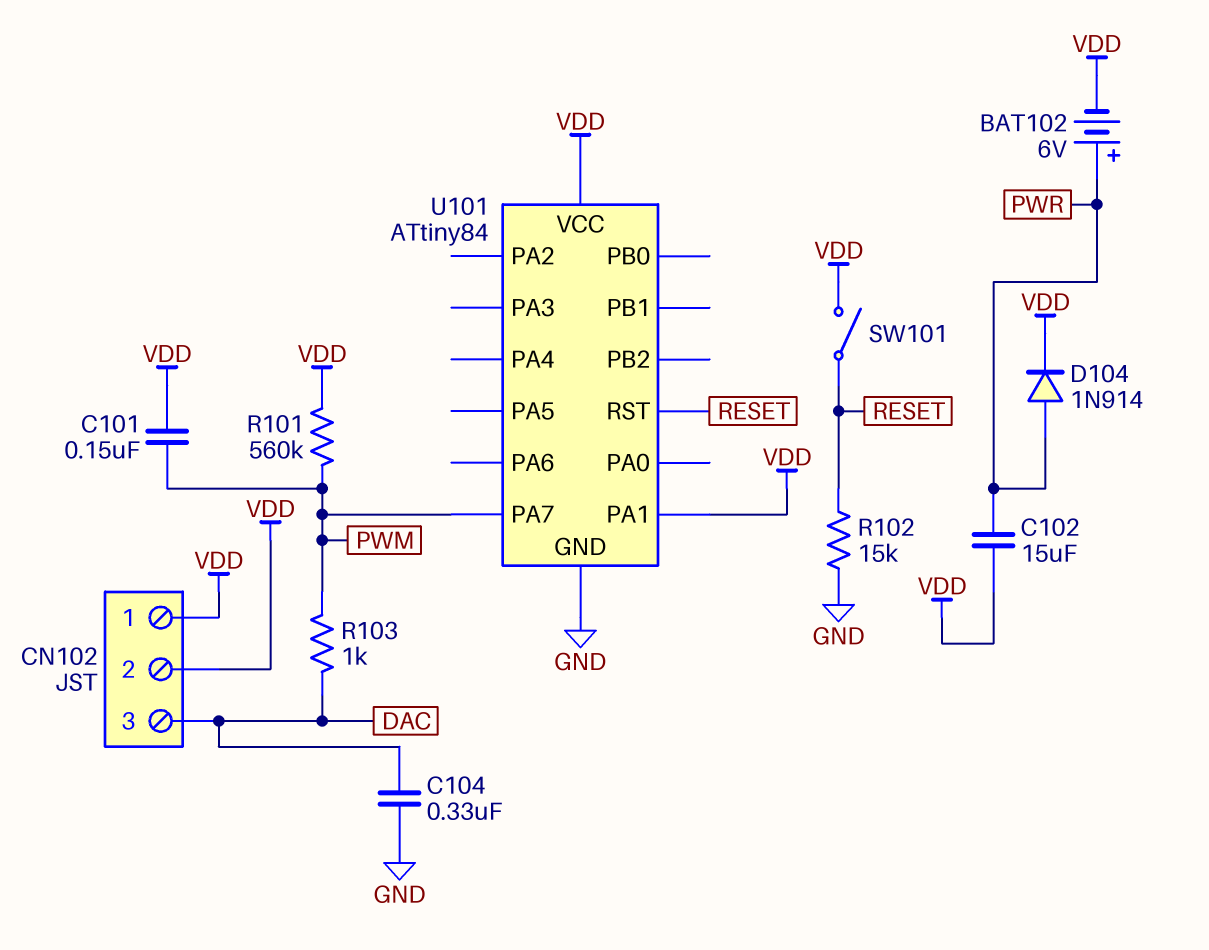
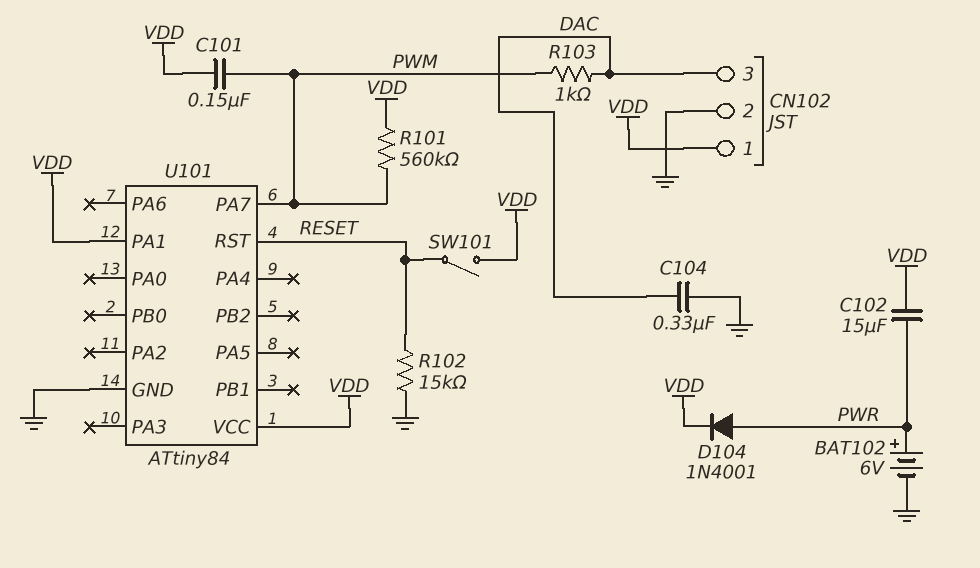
BAT102: 6V (plus PWR, minus VDD) -> 6V (plus PWR, minus GND)
CN102 pin 2: VDD -> GND
D104: diode 1N914 (A PWR, K VDD) -> diode 1N4001 (A PWR, K VDD)

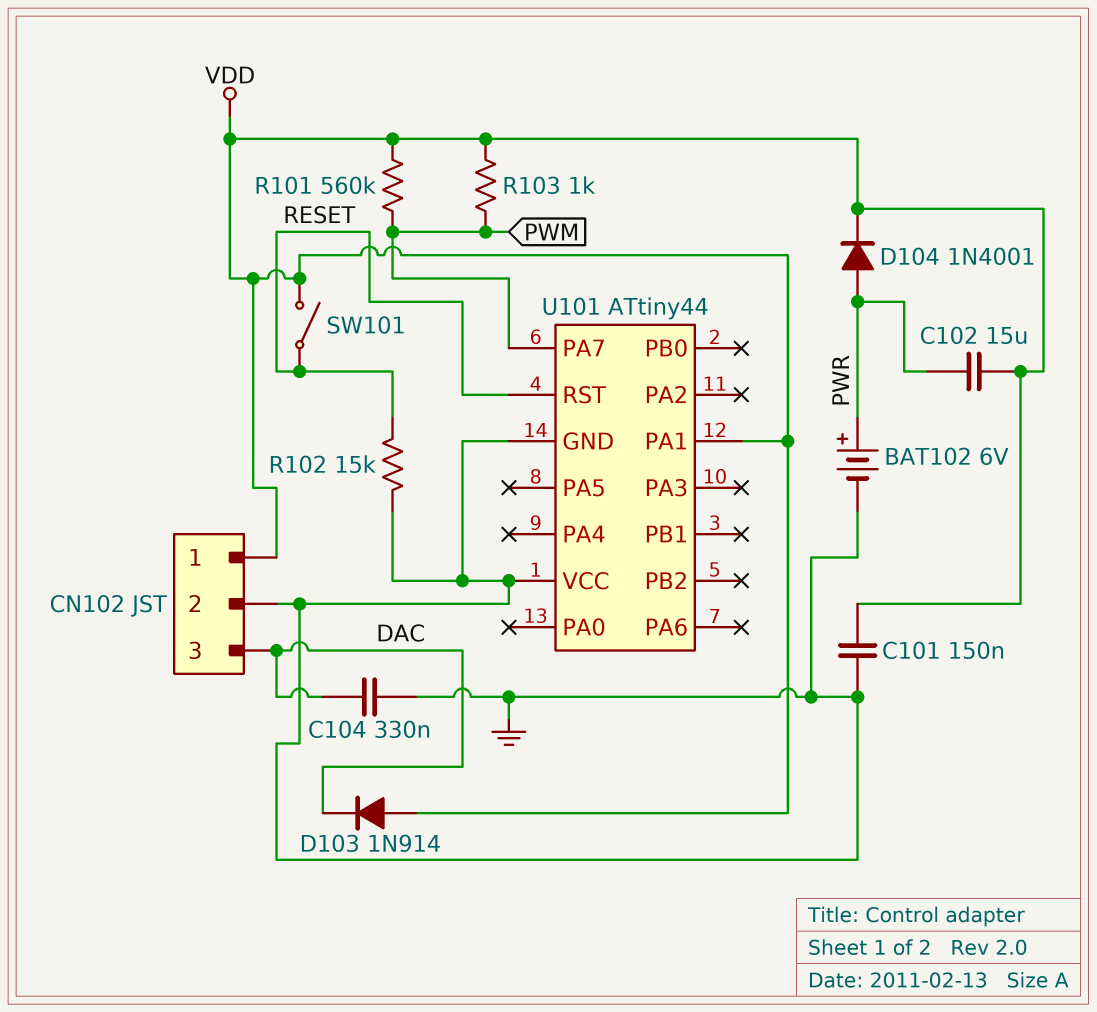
C101: 150nF (PWM, VDD) -> 150nF (GND, VDD)
D103: none -> diode 1N914 (A VDD, K DAC)
R103: 1k (DAC, PWM) -> 1k (PWM, VDD)
U101: ATtiny84 -> ATtiny44
U101 pin VCC: VDD -> GND

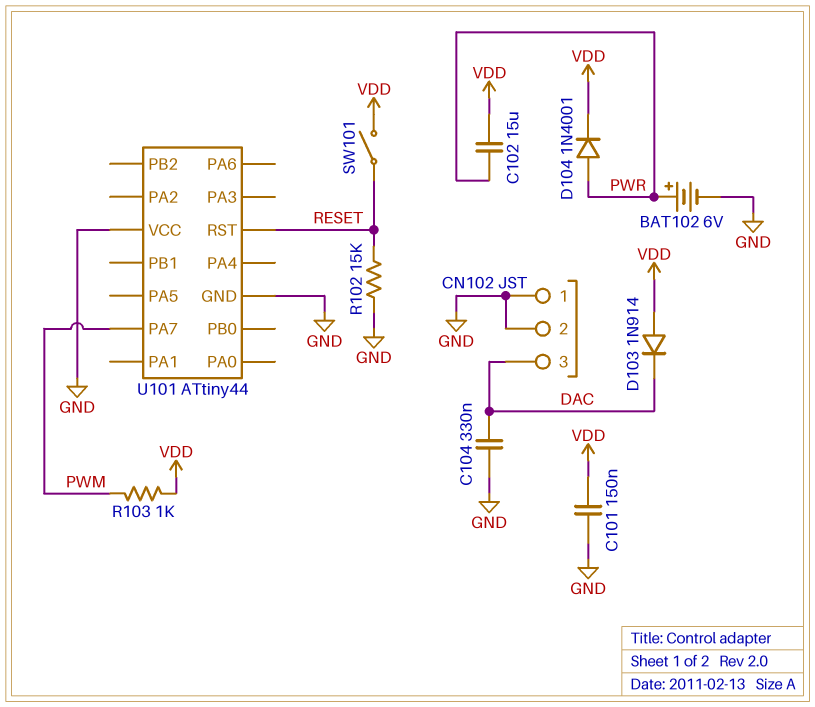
CN102 pin 1: VDD -> GND
R101: 560k (PWM, VDD) -> none
U101 pin PA1: VDD -> none

